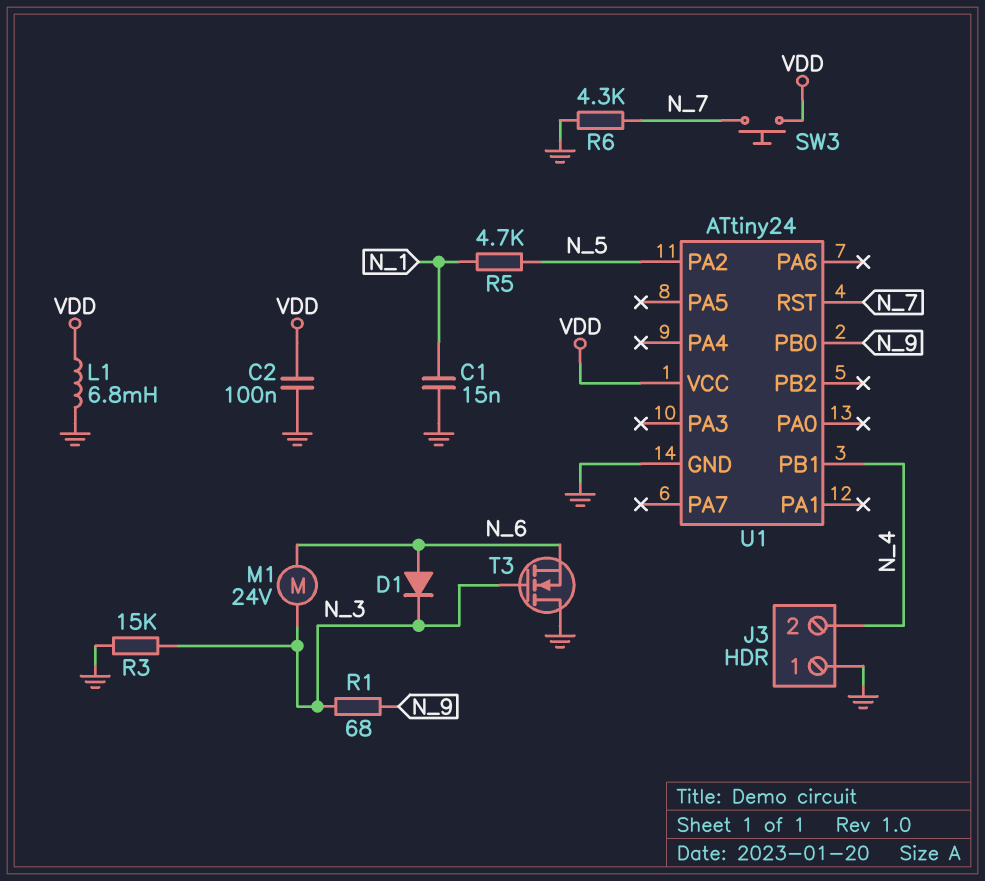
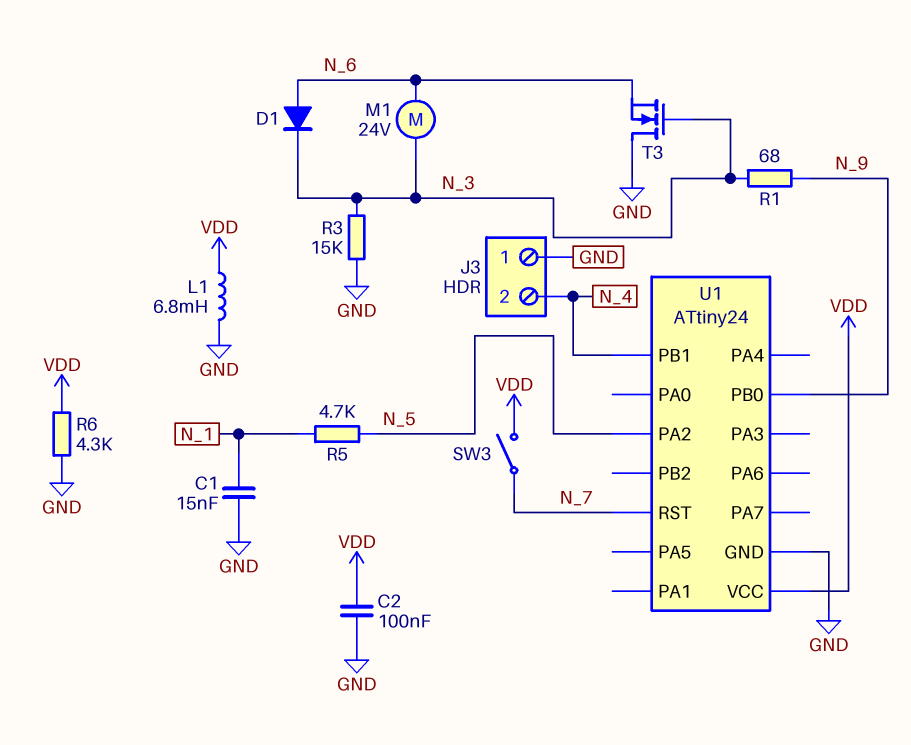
R6: 4.3k (GND, N_7) -> 4.3k (GND, VDD)
SW3: button (N_7, VDD) -> switch (N_7, VDD)

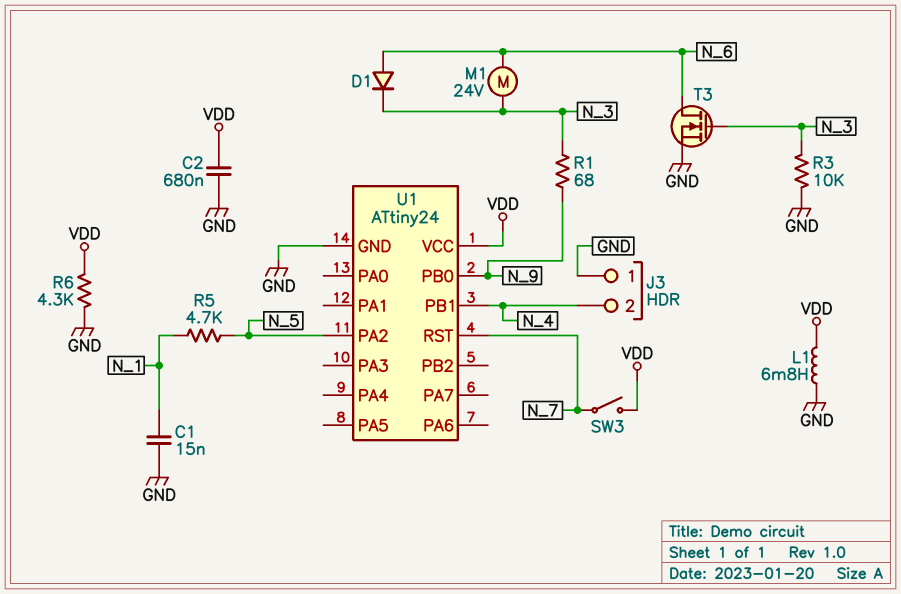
C2: 100nF (GND, VDD) -> 680nF (GND, VDD)
R3: 15k (GND, N_3) -> 10k (GND, N_3)
T3: NMOS (G N_3, D GND, S N_6) -> NMOS (G N_3, D N_6, S GND)

